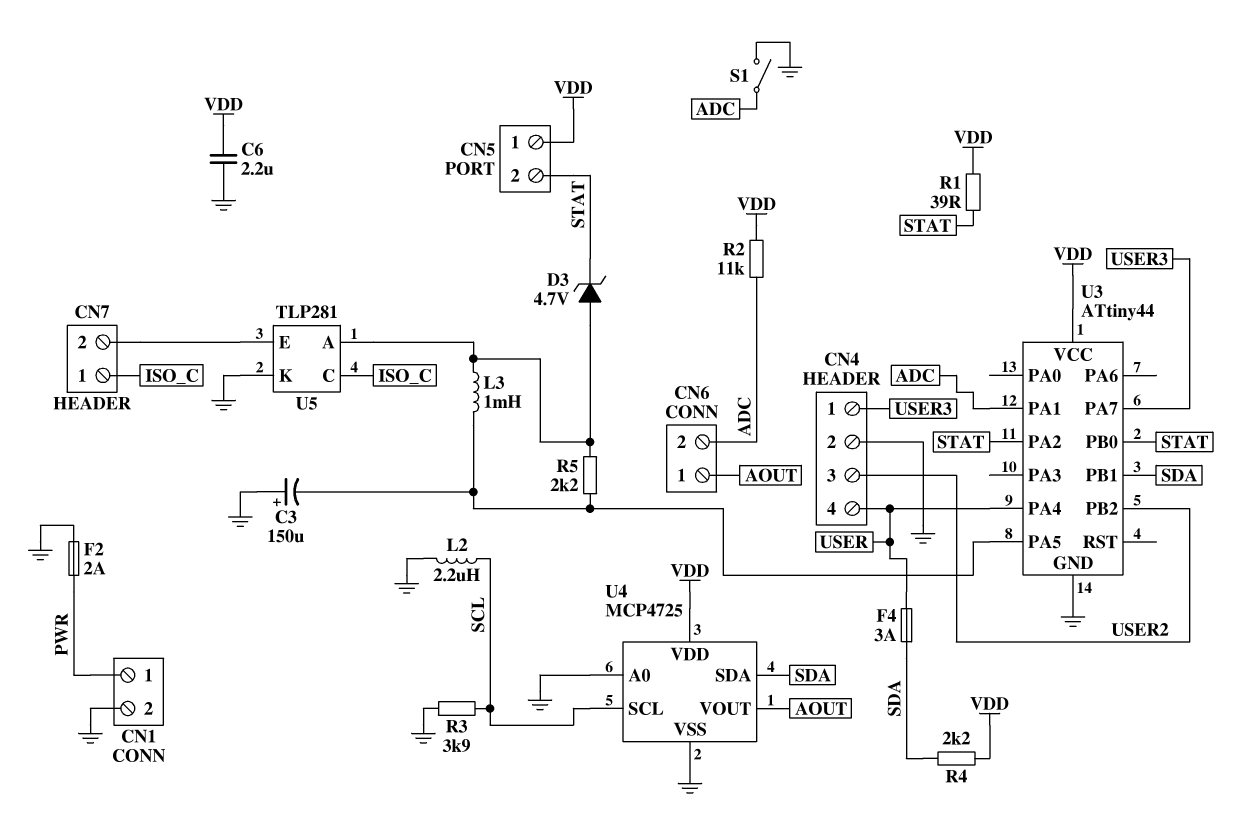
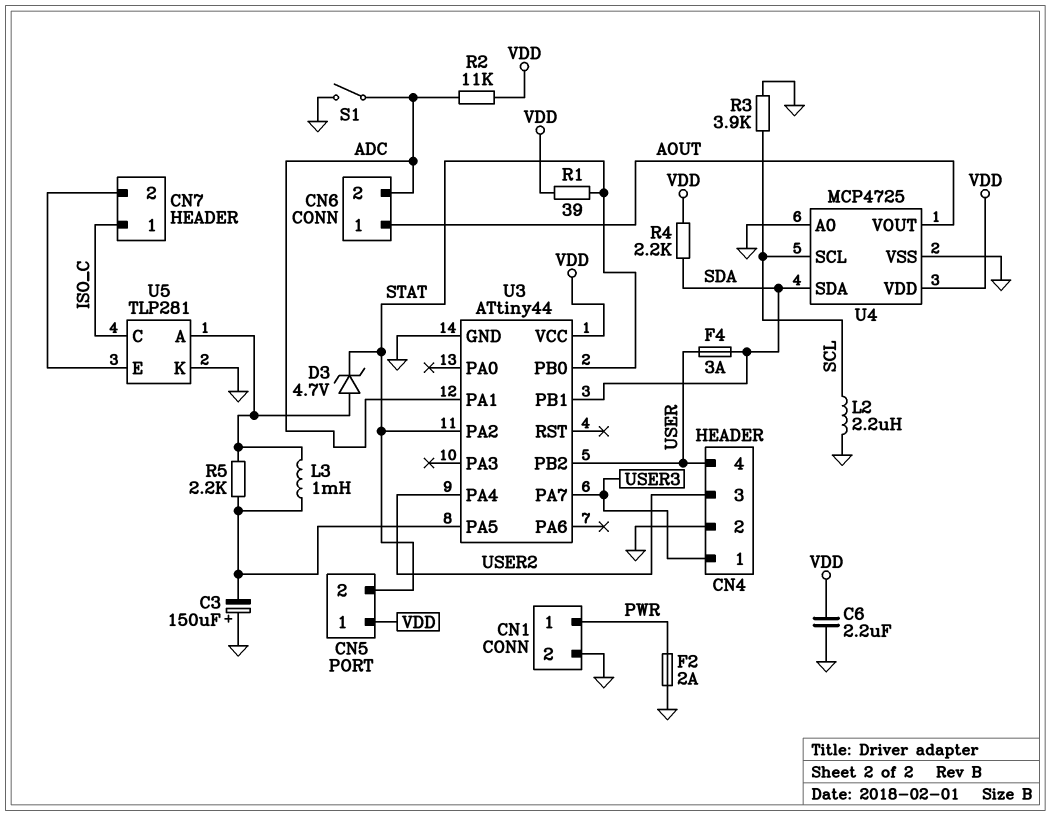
U3 pin PA4: USER -> USER2
U3 pin PB2: USER2 -> USER

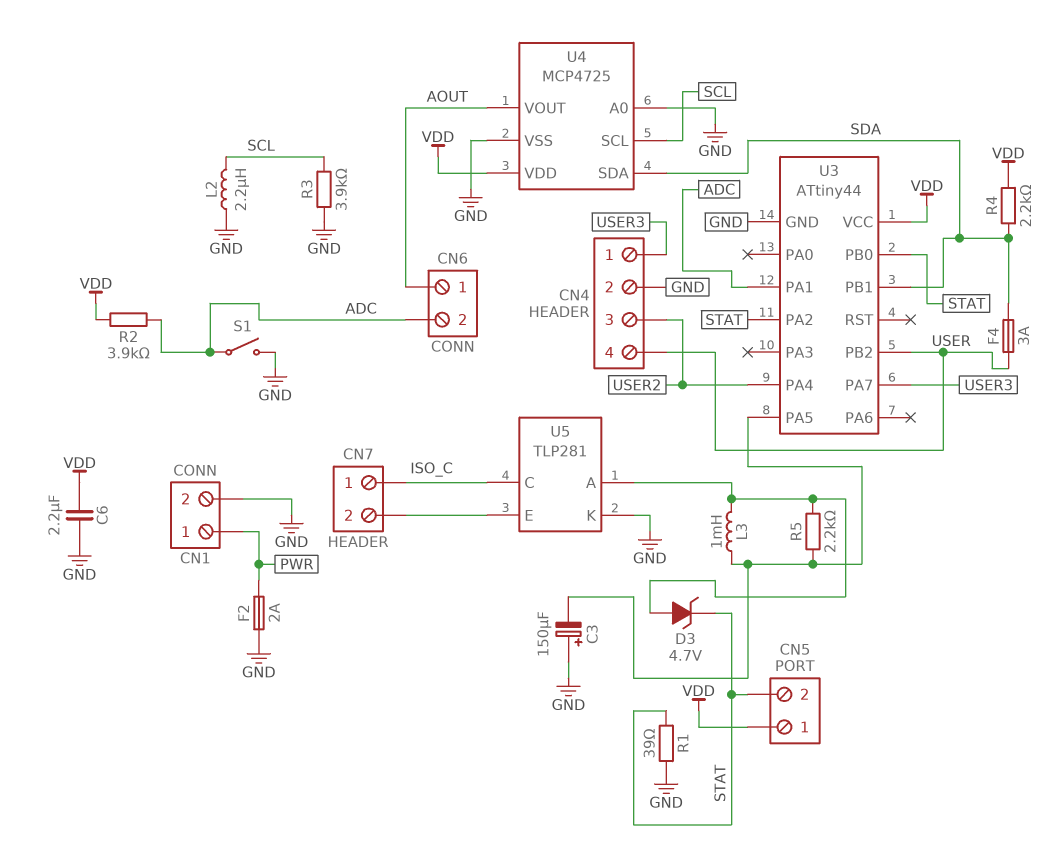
R1: 39 (STAT, VDD) -> 39 (GND, STAT)
R2: 11k (ADC, VDD) -> 3.9k (ADC, VDD)

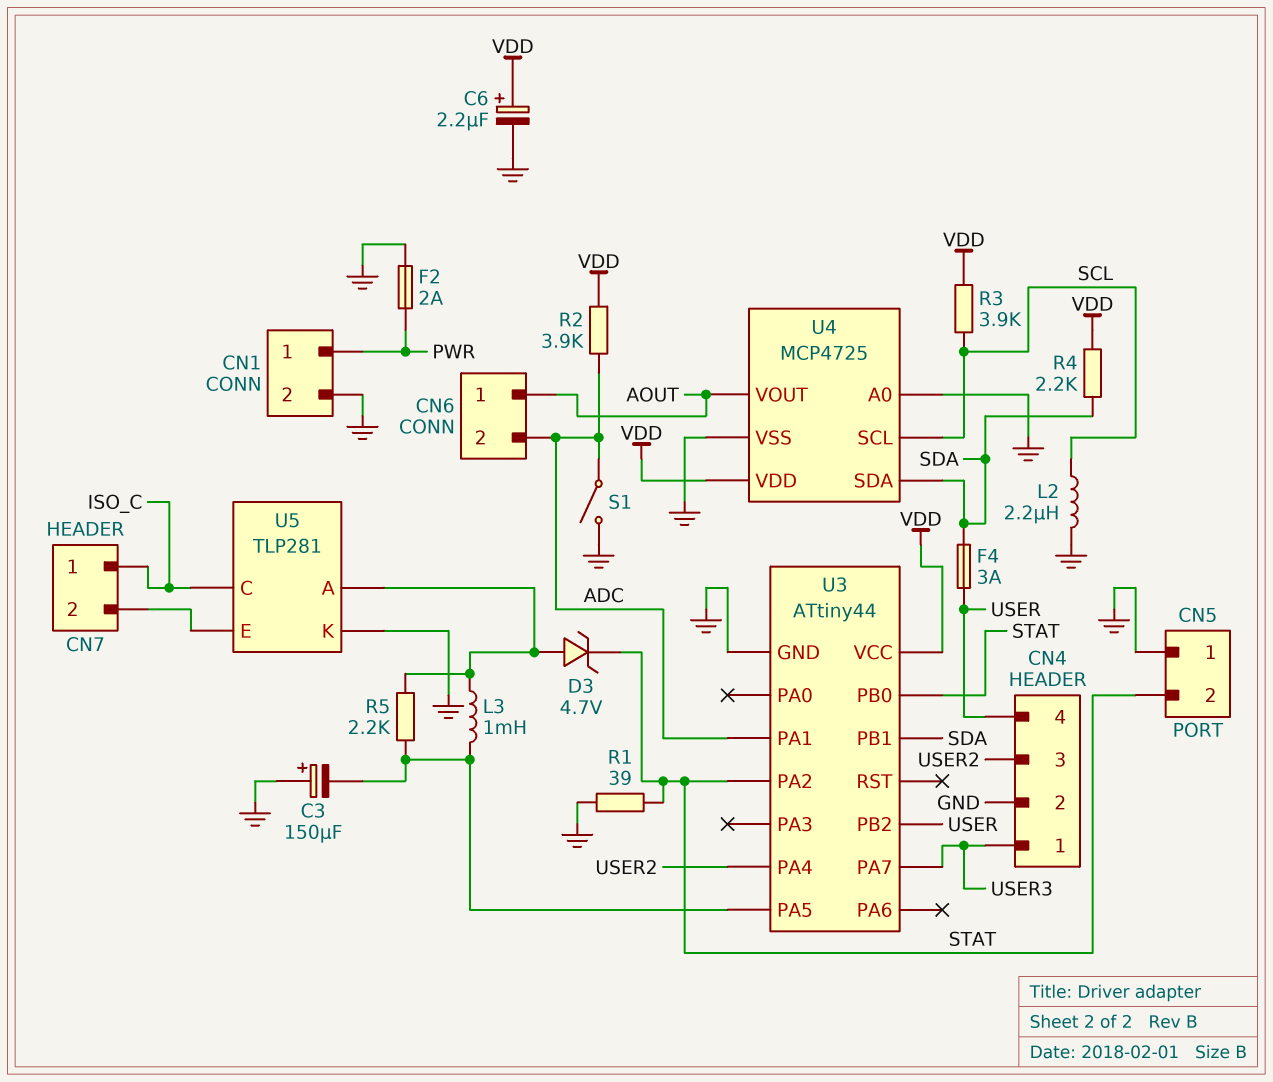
C6: 2.2uF (GND, VDD) -> 2.2uF (plus VDD, minus GND)
CN5 pin 1: VDD -> GND
R3: 3.9k (GND, SCL) -> 3.9k (SCL, VDD)

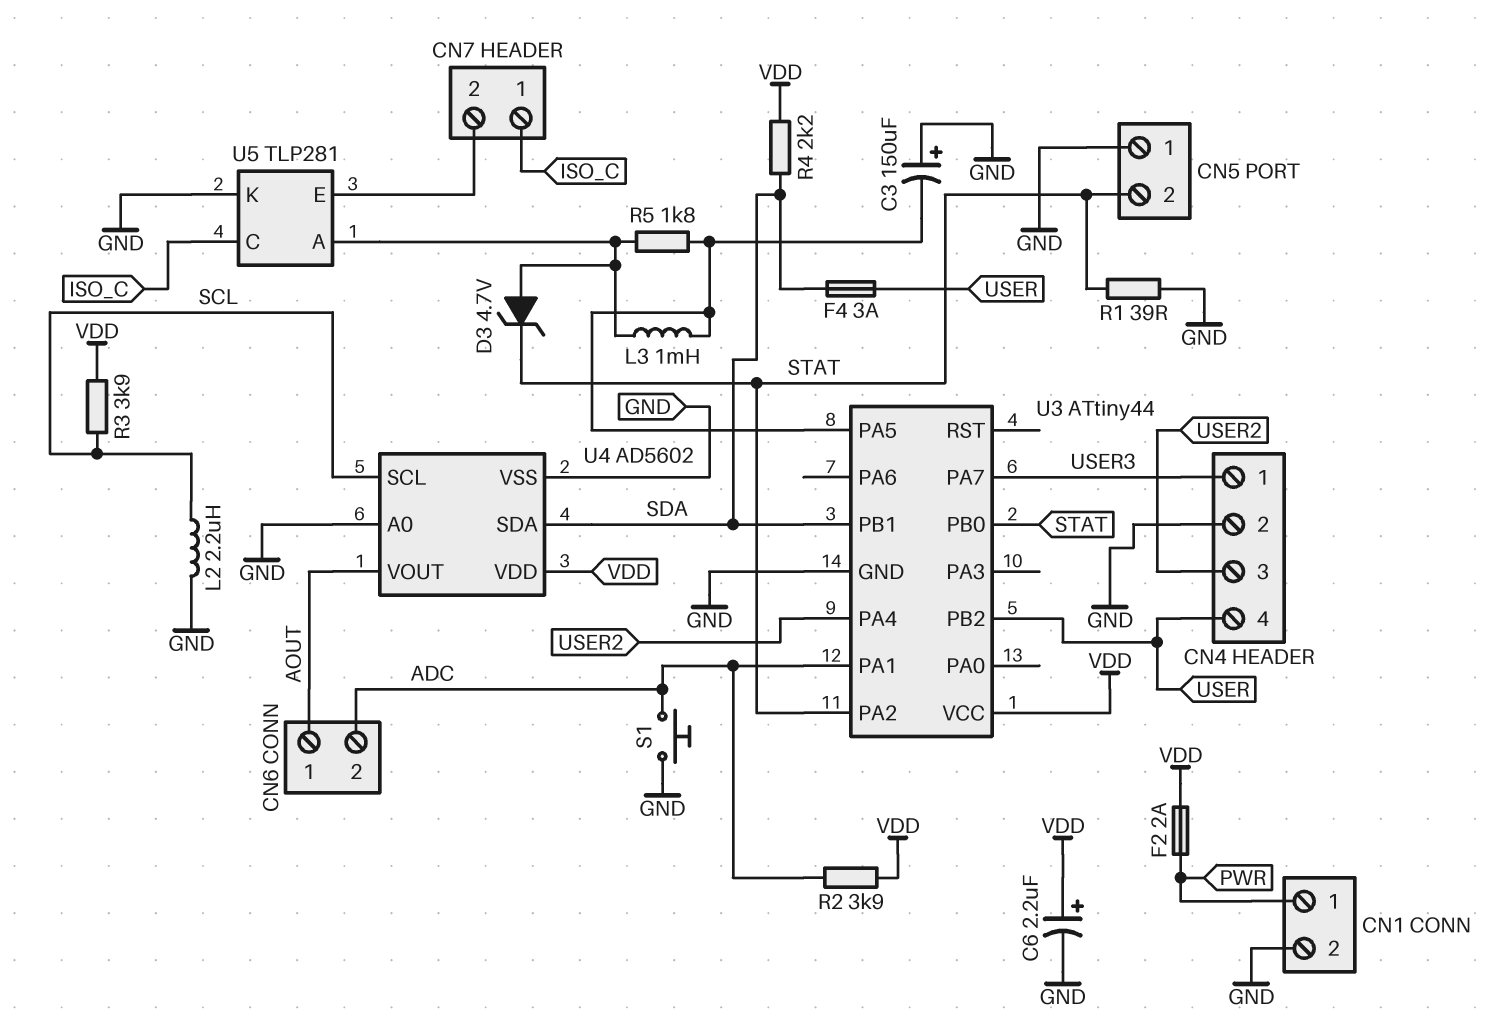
F2: 2A (GND, PWR) -> 2A (PWR, VDD)
R5: 2.2k (U3/PA5, U5/A) -> 1.8k (U3/PA5, U5/A)
S1: switch (ADC, GND) -> button (ADC, GND)
U4: MCP4725 -> AD5602

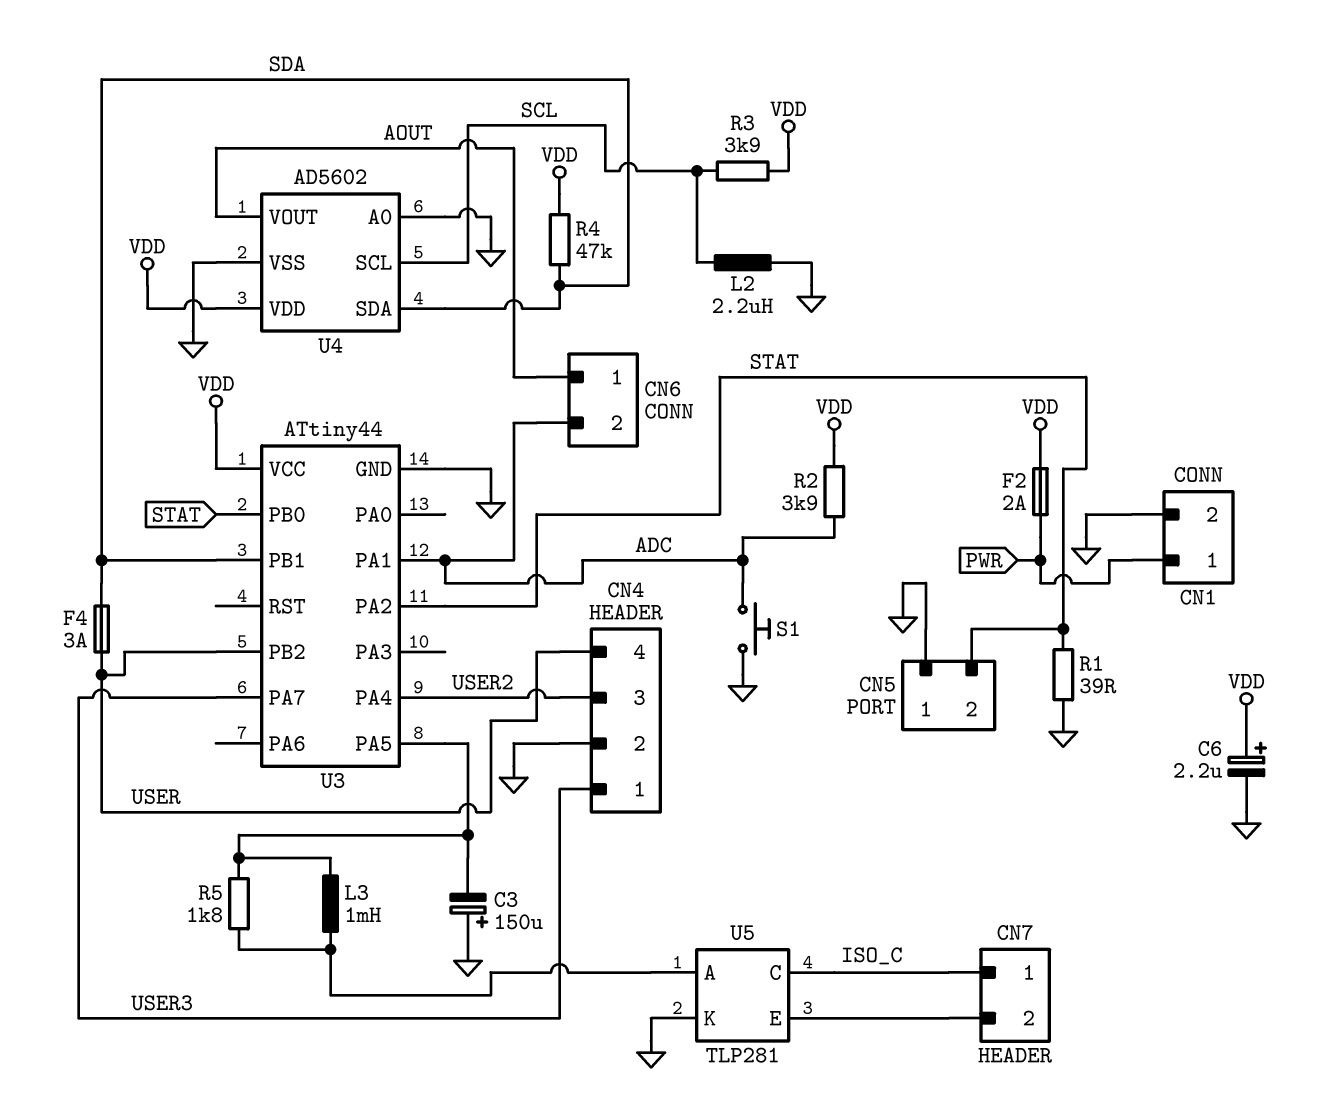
D3: zener 4.7V (A U5/A, K STAT) -> none
R4: 2.2k (SDA, VDD) -> 47k (SDA, VDD)

